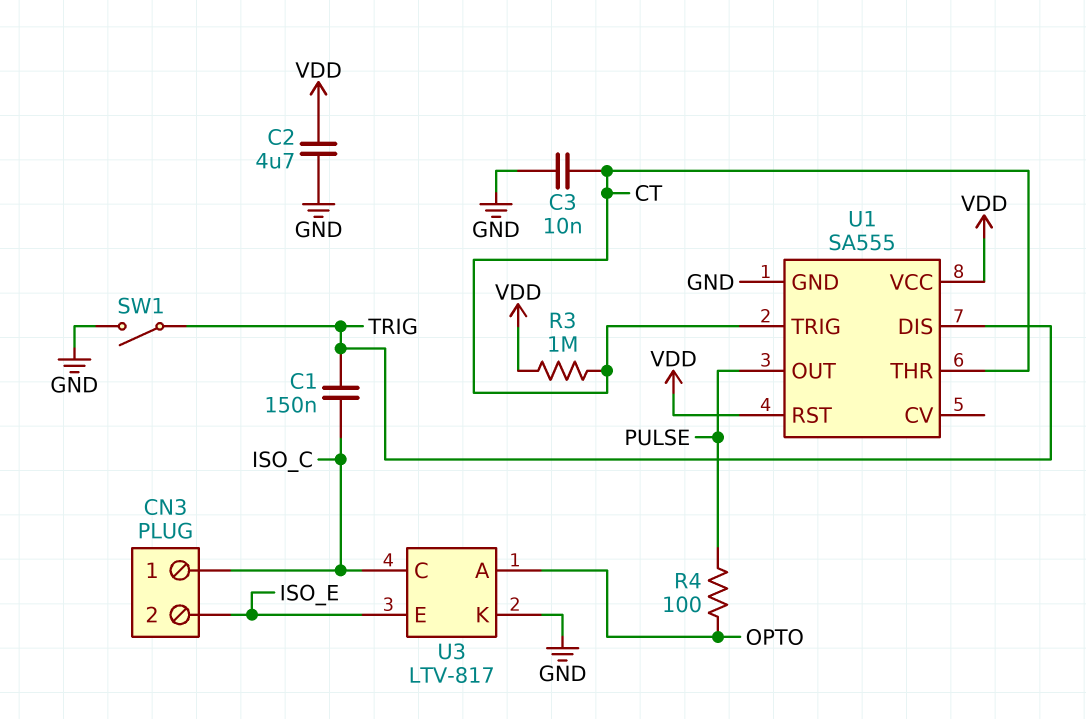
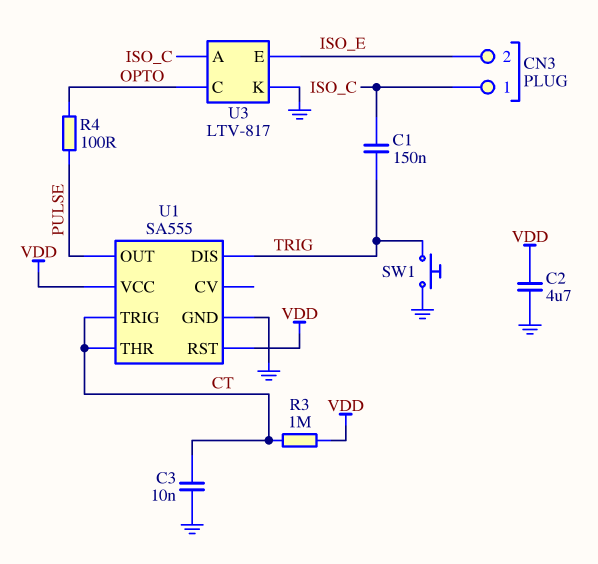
SW1: switch (GND, TRIG) -> button (GND, TRIG)
U3 pin A: OPTO -> ISO_C
U3 pin C: ISO_C -> OPTO

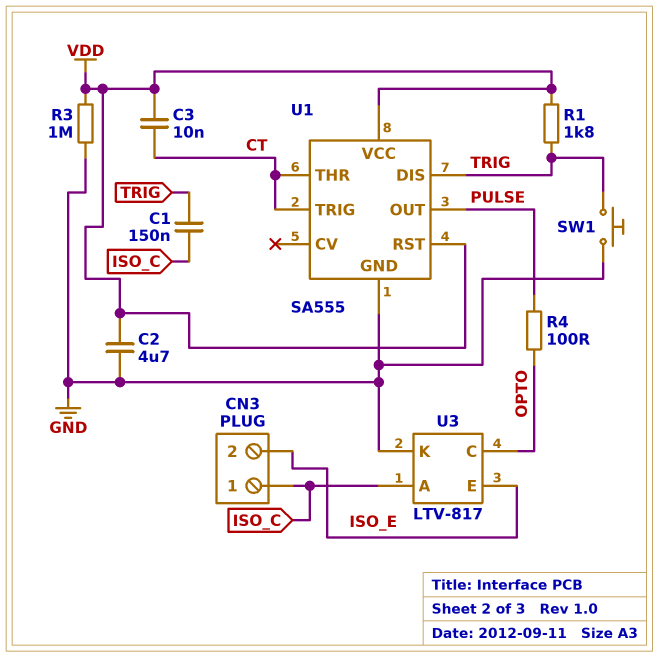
C3: 10nF (CT, GND) -> 10nF (CT, VDD)
R1: none -> 1.8k (TRIG, VDD)
R3: 1M (CT, VDD) -> 1M (GND, VDD)

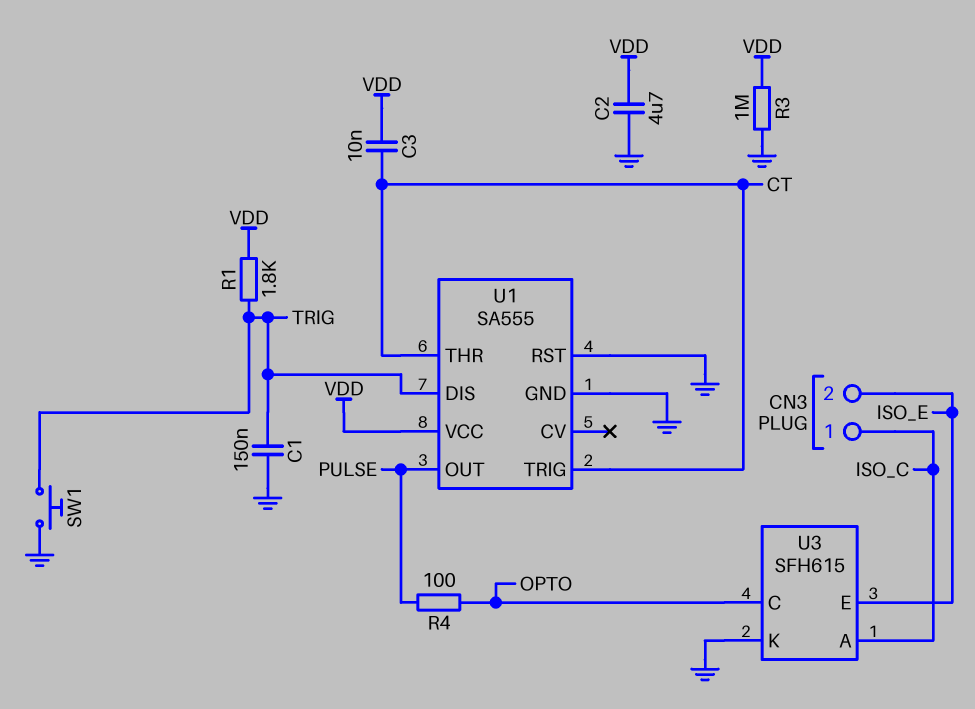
C1: 150nF (ISO_C, TRIG) -> 150nF (GND, TRIG)
U1 pin RST: VDD -> GND
U3: LTV-817 -> SFH615

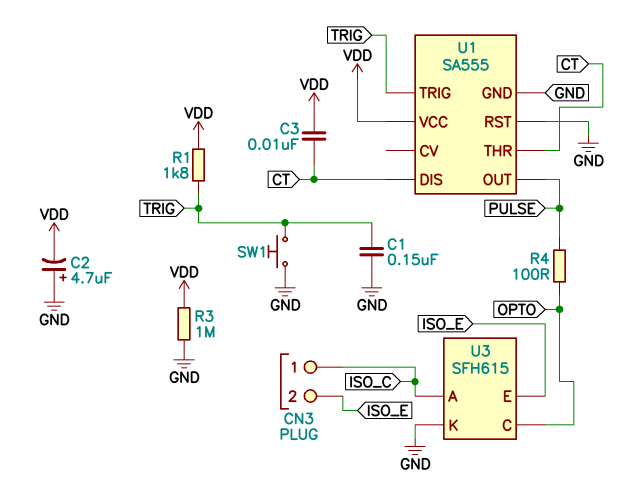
C2: 4.7uF (GND, VDD) -> 4.7uF (plus GND, minus VDD)
U1 pin DIS: TRIG -> CT
U1 pin TRIG: CT -> TRIG

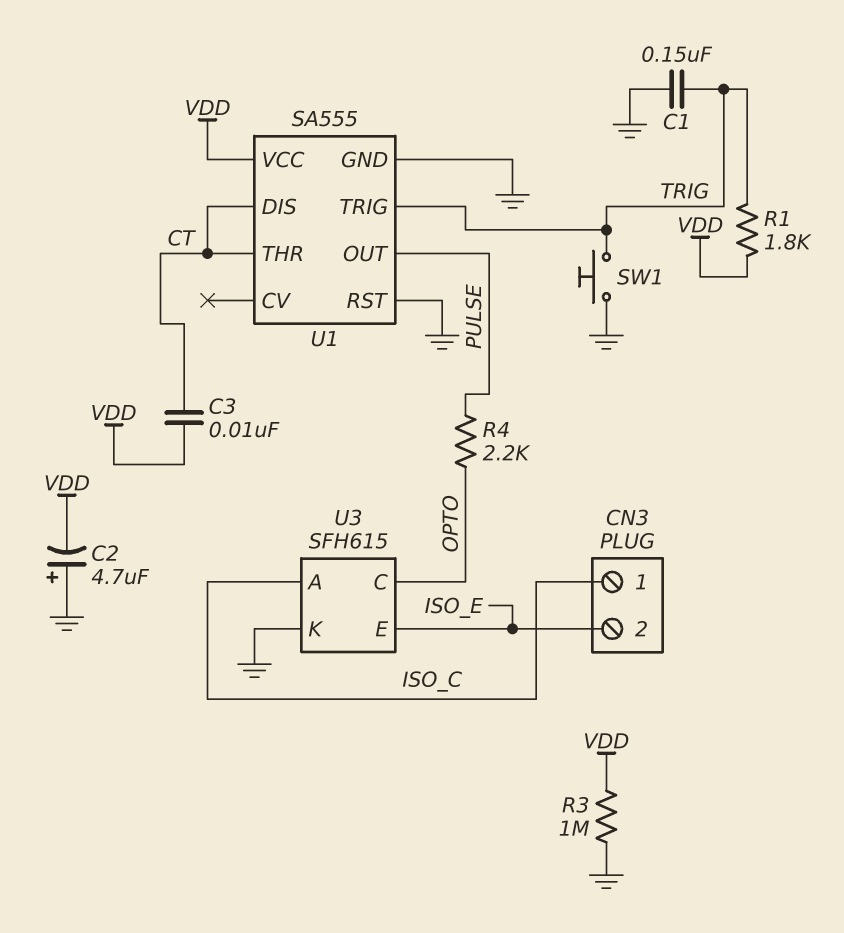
R4: 100 (OPTO, PULSE) -> 2.2k (OPTO, PULSE)

